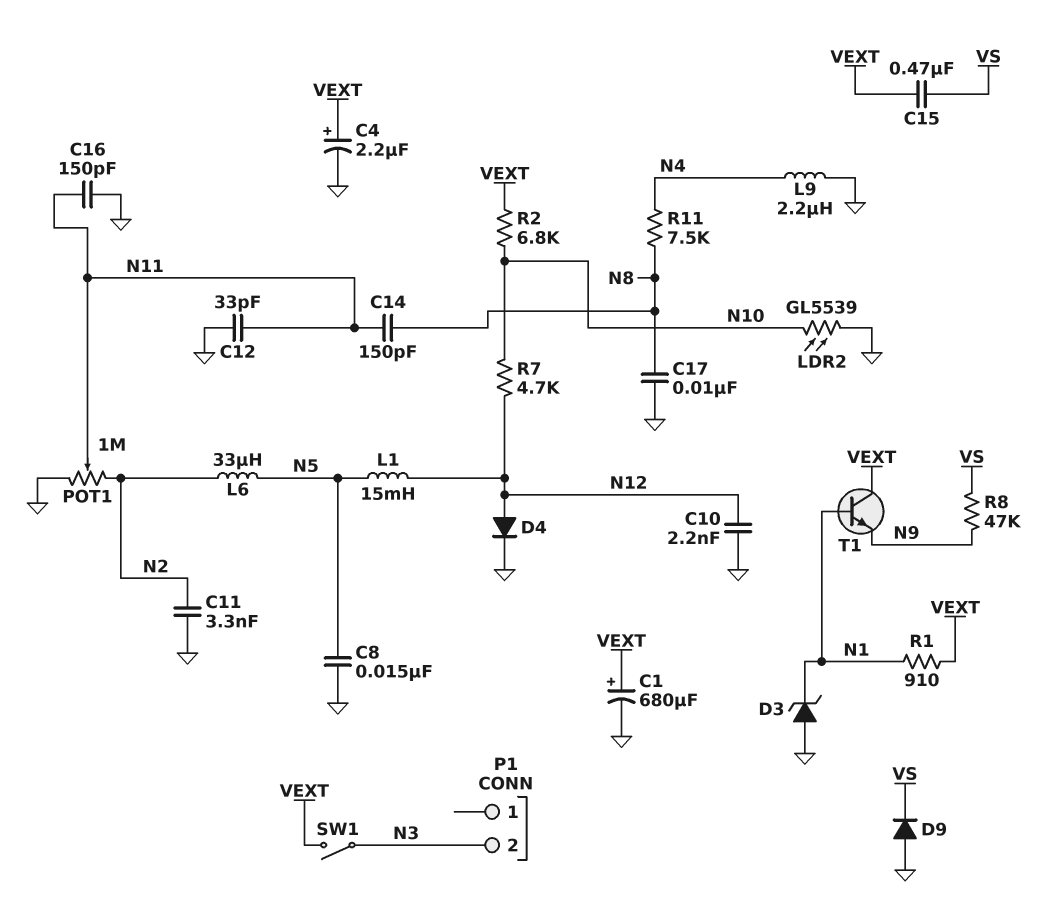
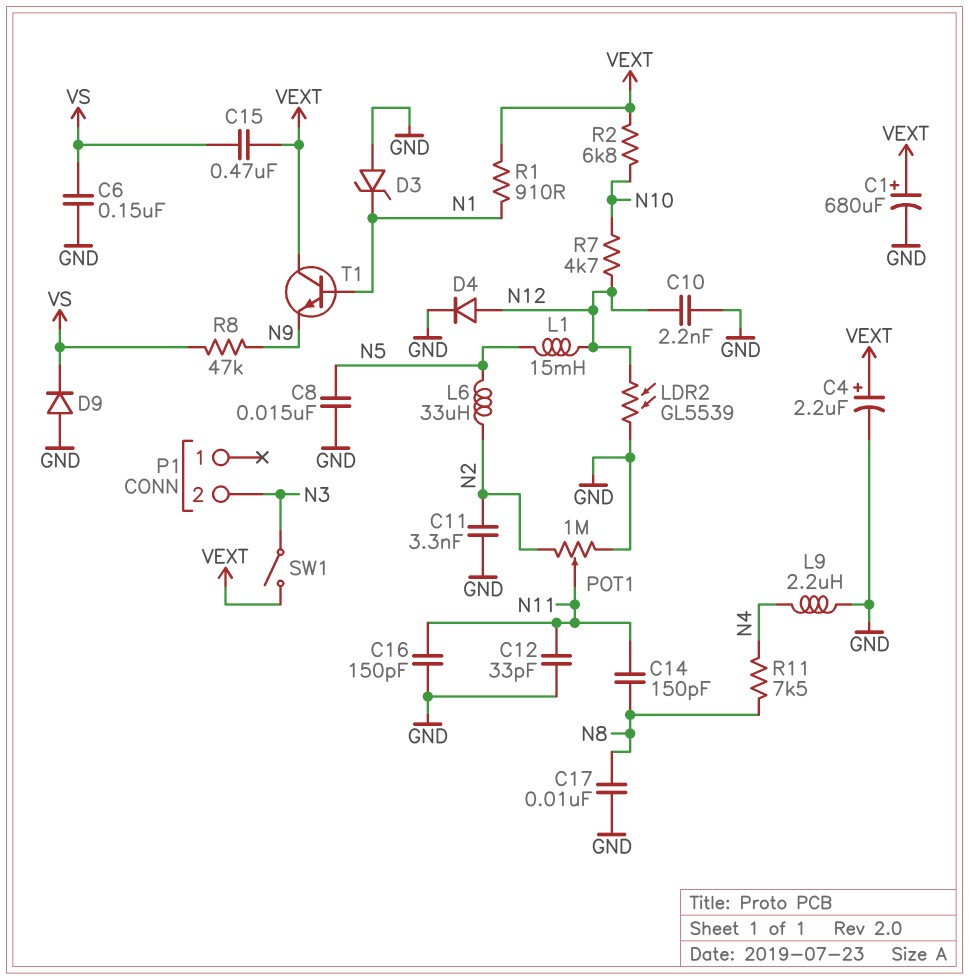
C6: none -> 150nF (GND, VS)
LDR2: GL5539 (GND, N10) -> GL5539 (GND, N12)

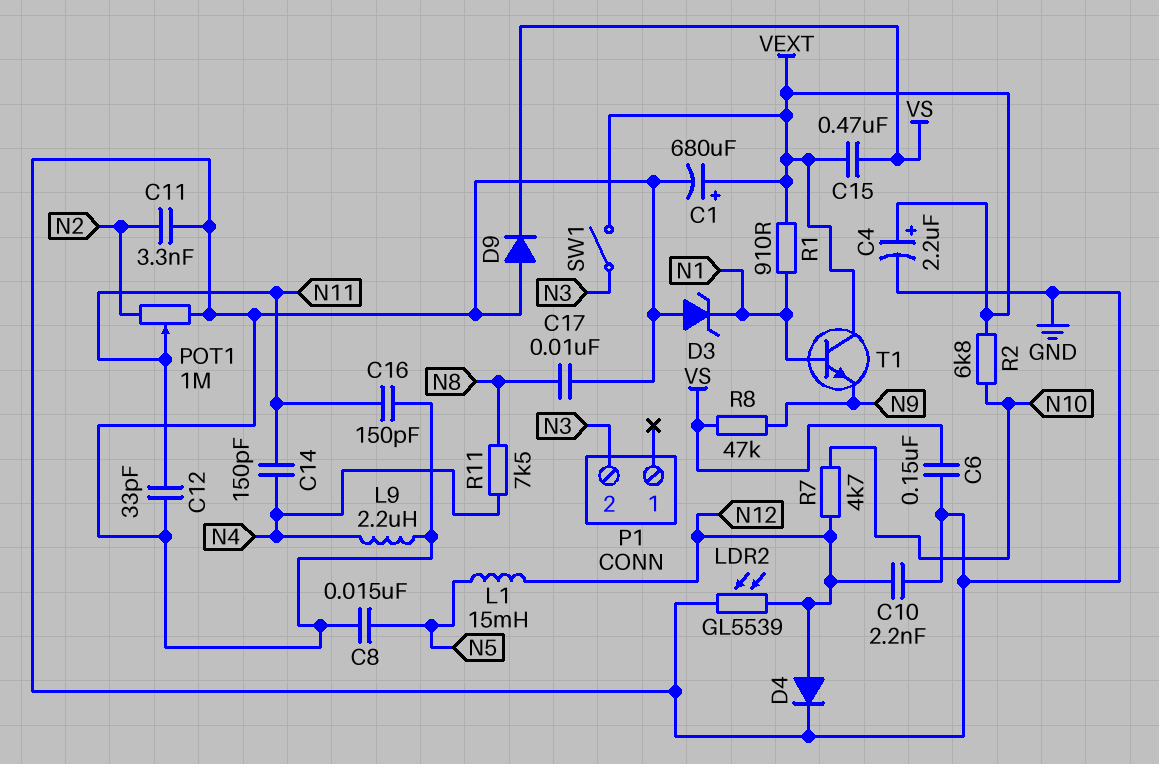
C14: 150pF (N8, N11) -> 150pF (N4, N11)
L6: 33uH (N2, N5) -> none

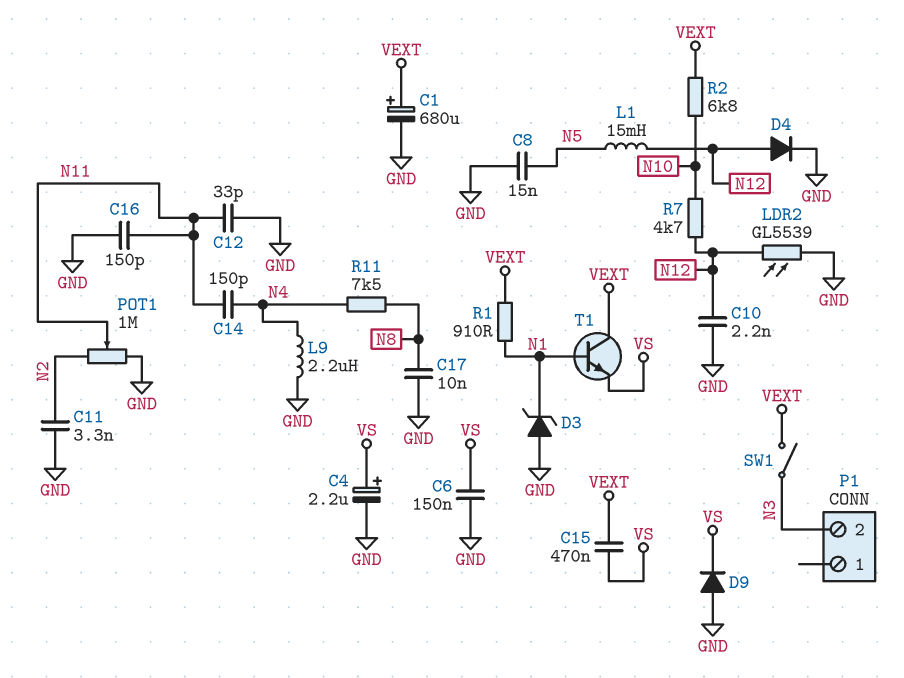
C4: 2.2uF (plus VEXT, minus GND) -> 2.2uF (plus VS, minus GND)
R8: 47k (N9, VS) -> none
T1: NPN (B N1, C VEXT, E N9) -> NPN (B N1, C VEXT, E VS)

